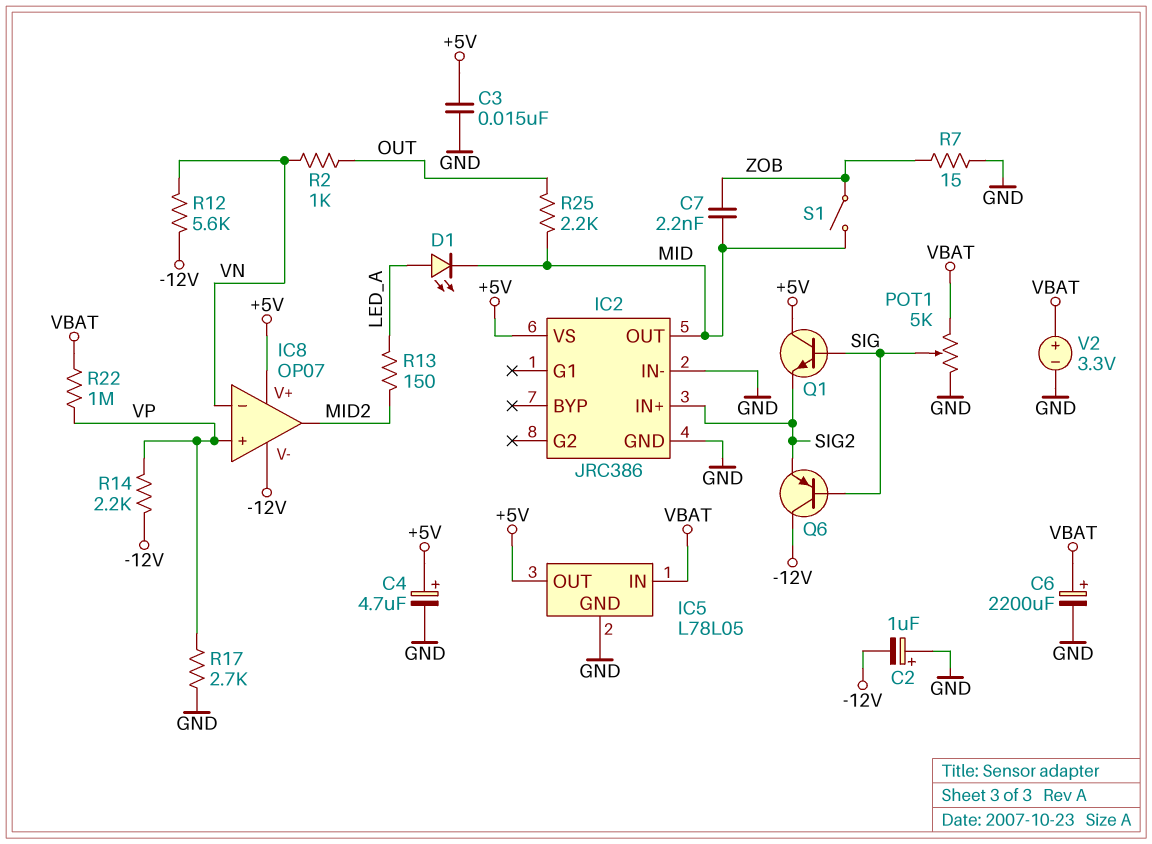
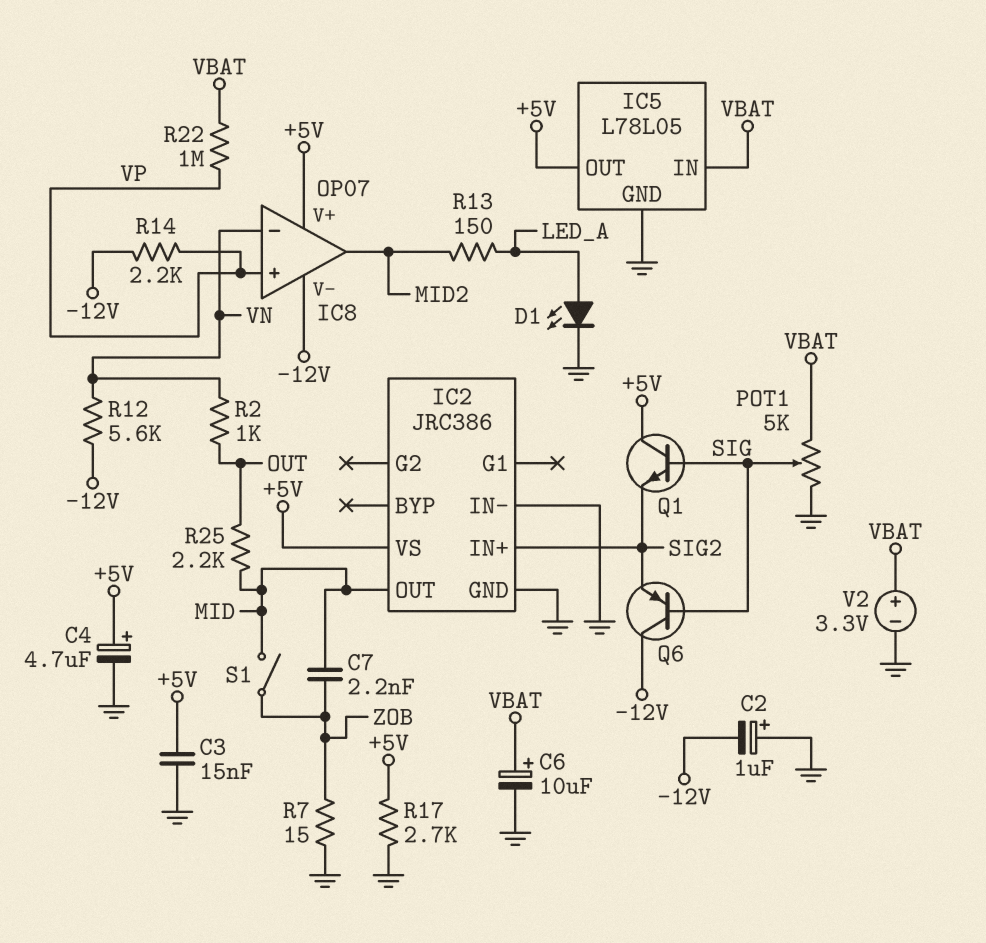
C6: 2200uF (plus VBAT, minus GND) -> 10uF (plus VBAT, minus GND)
D1: LED (A LED_A, K MID) -> LED (A LED_A, K GND)
R17: 2.7k (GND, VP) -> 2.7k (+5V, GND)

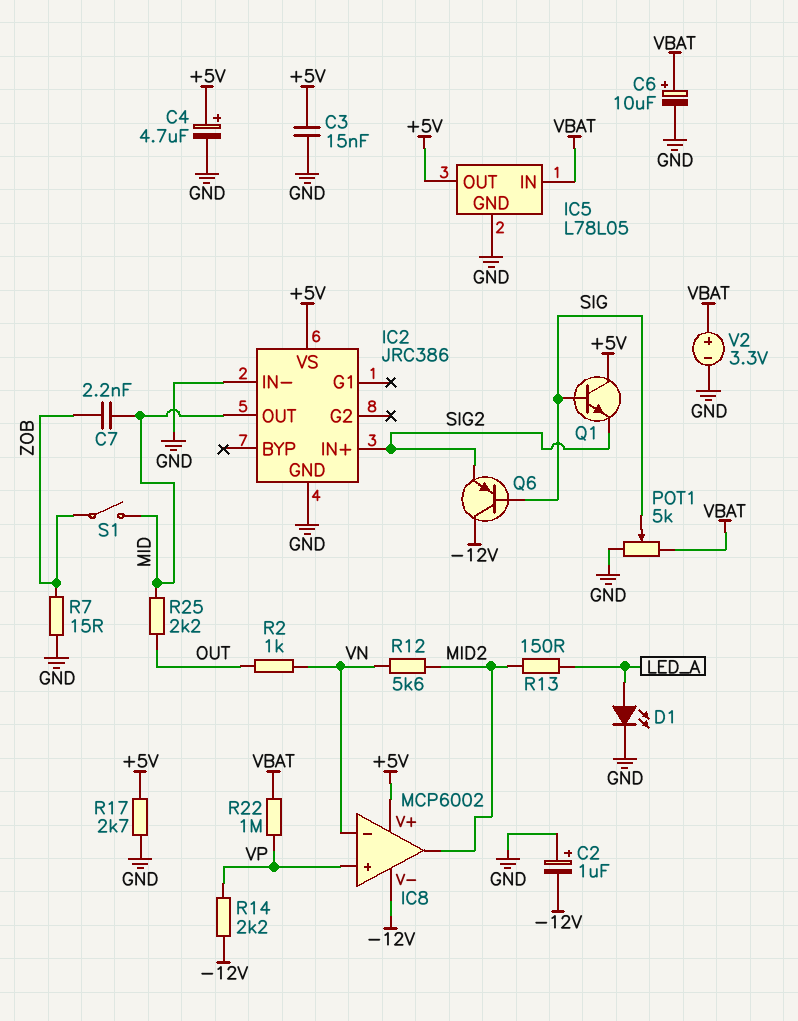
IC8: OP07 -> MCP6002
R12: 5.6k (-12V, VN) -> 5.6k (MID2, VN)

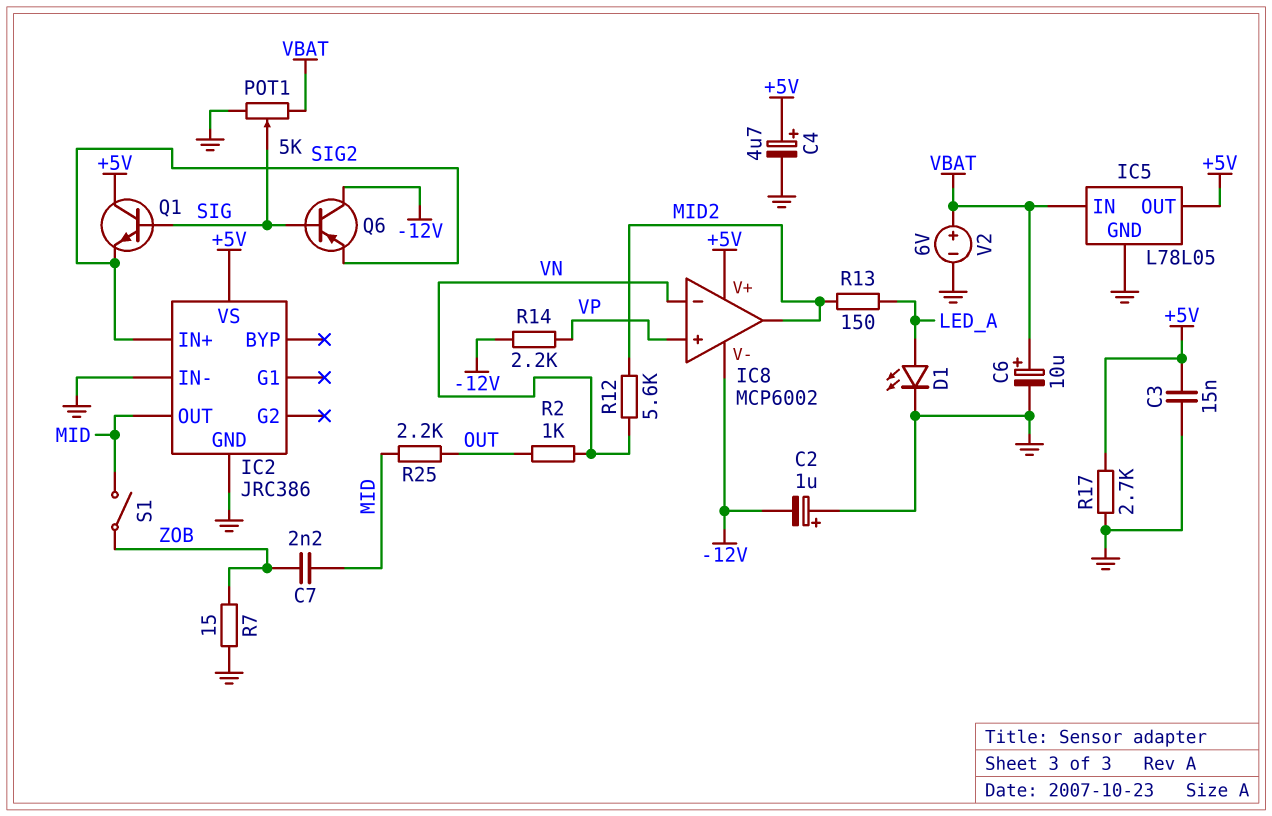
R22: 1M (VBAT, VP) -> none
V2: 3.3V (plus VBAT, minus GND) -> 6V (plus VBAT, minus GND)

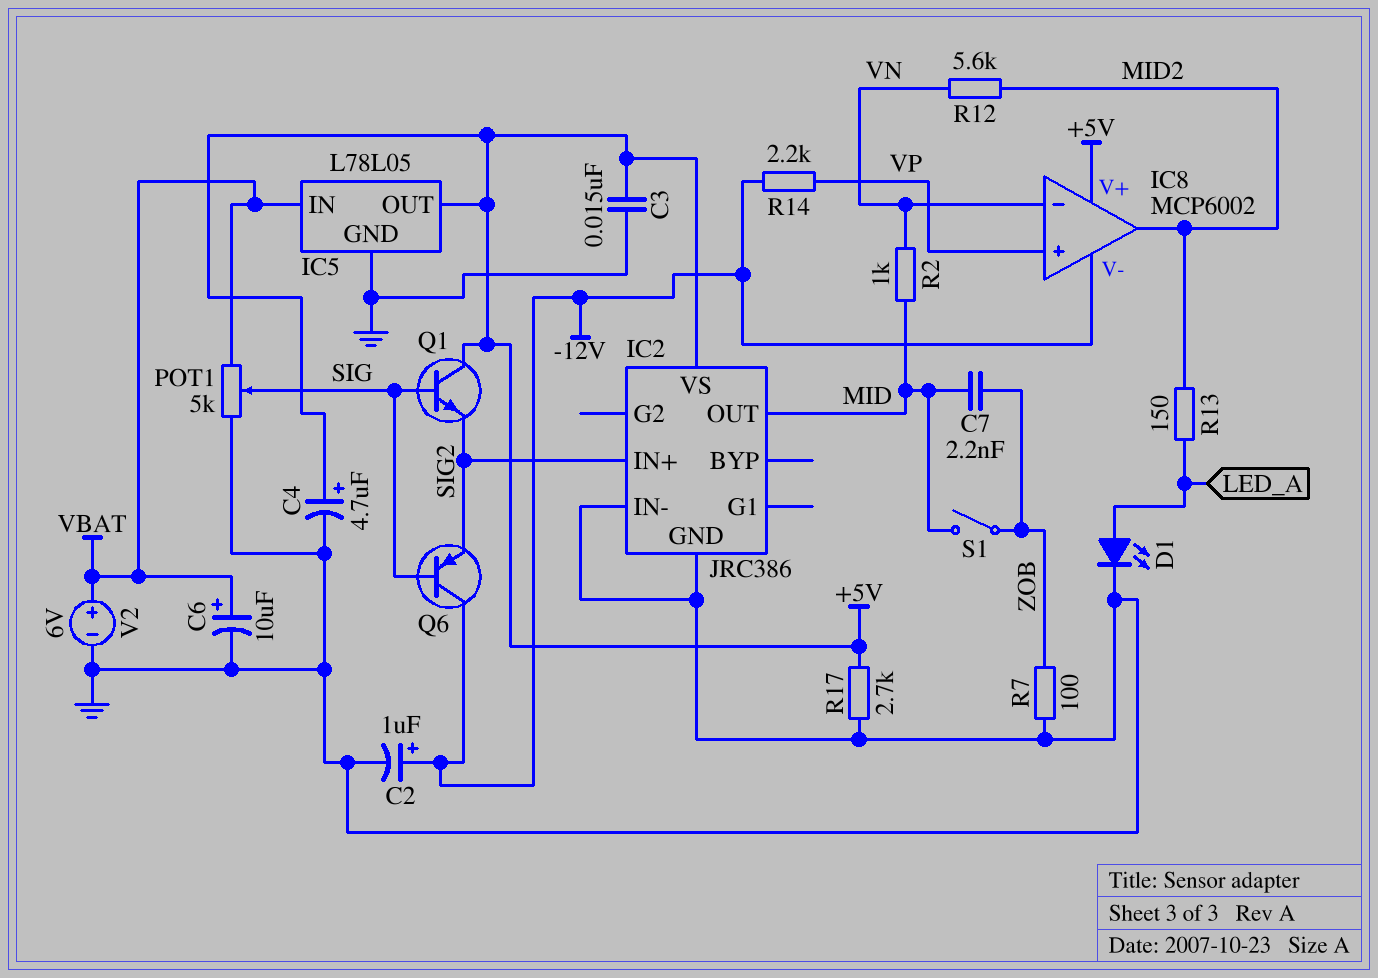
C2: 1uF (plus GND, minus -12V) -> 1uF (plus -12V, minus GND)
R2: 1k (OUT, VN) -> 1k (MID, VN)
R7: 15 (GND, ZOB) -> 100 (GND, ZOB)
R25: 2.2k (MID, OUT) -> none

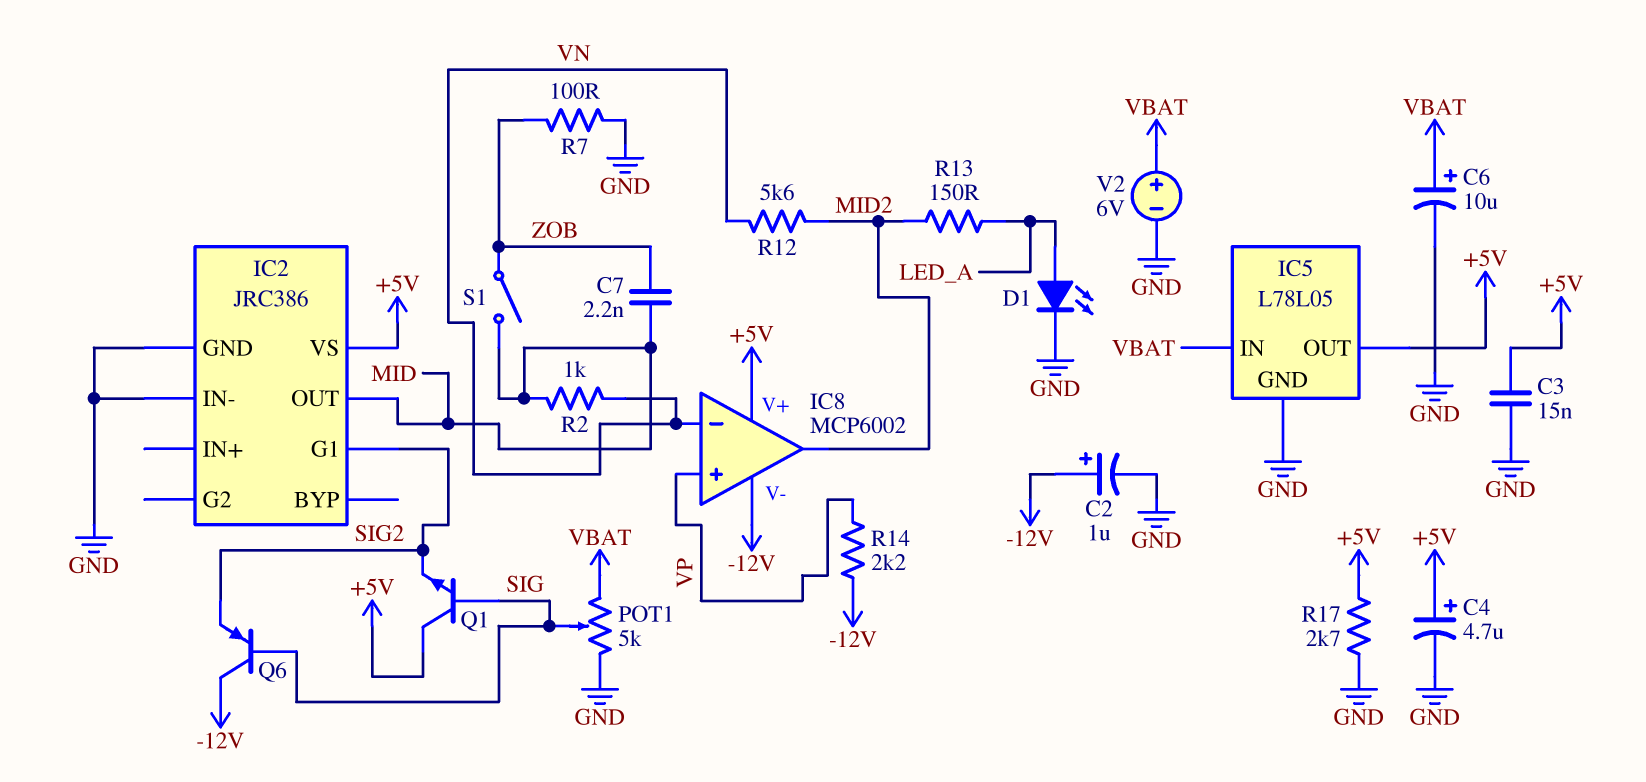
IC2 pin G1: none -> SIG2
IC2 pin IN+: SIG2 -> none

